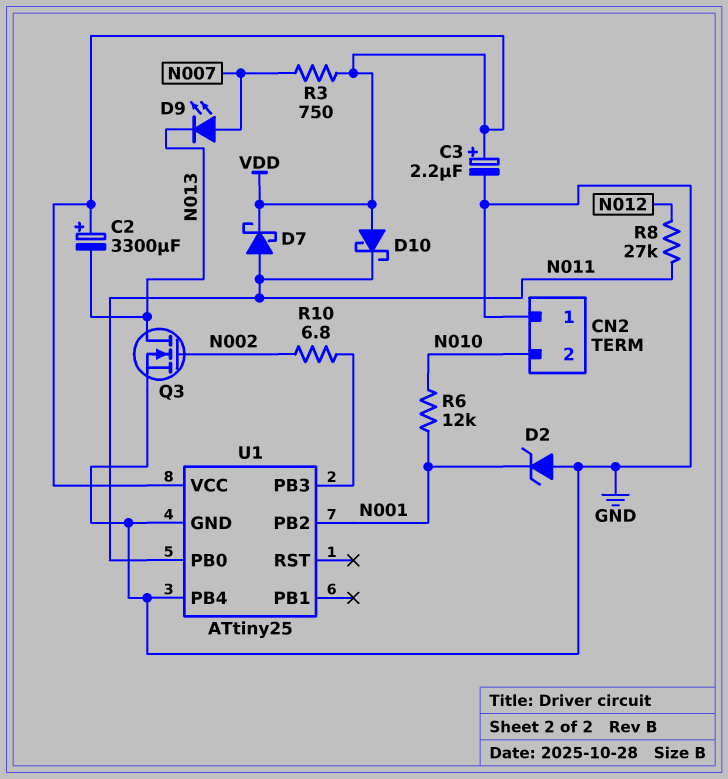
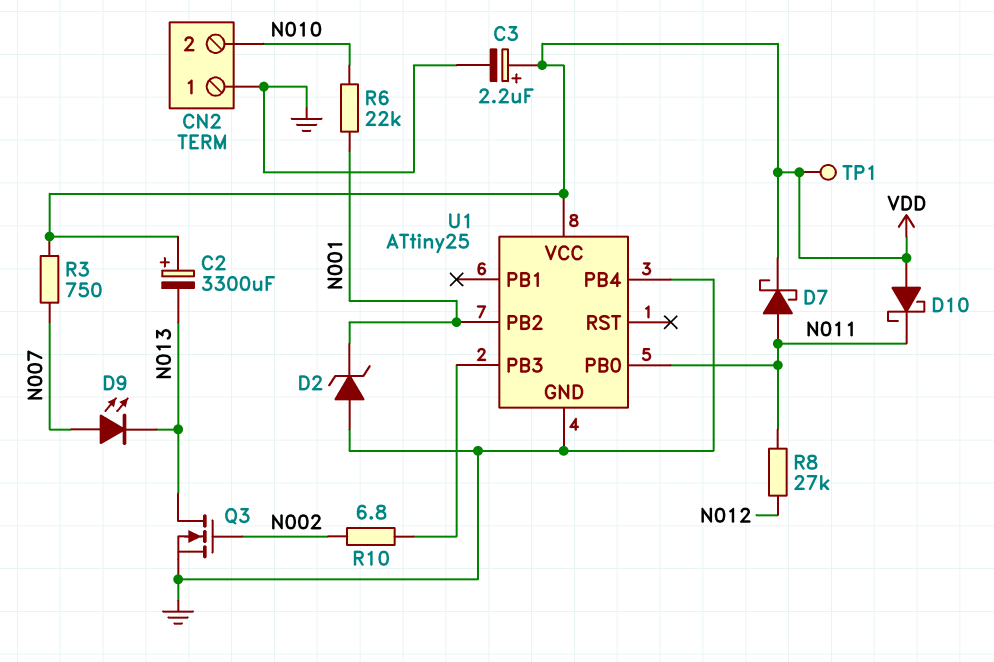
R6: 12k (N001, N010) -> 22k (N001, N010)
TP1: none -> test point (VDD)

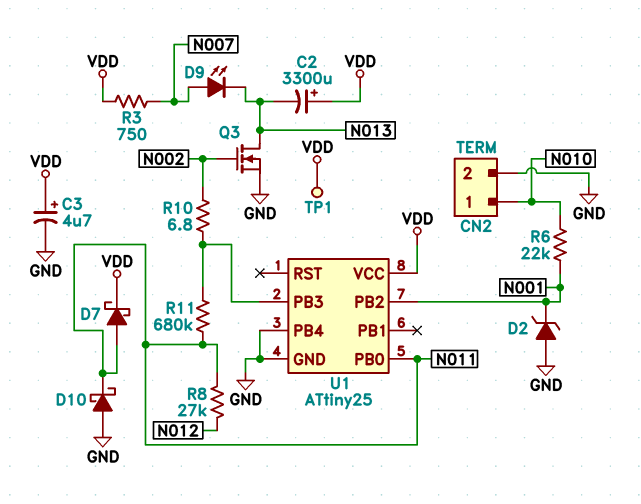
C3: 2.2uF (plus VDD, minus GND) -> 4.7uF (plus VDD, minus GND)
CN2 pin 1: GND -> N010
CN2 pin 2: N010 -> GND
D10: schottky (A VDD, K N011) -> schottky (A GND, K N011)
R11: none -> 680k (N011, U1/PB3)

